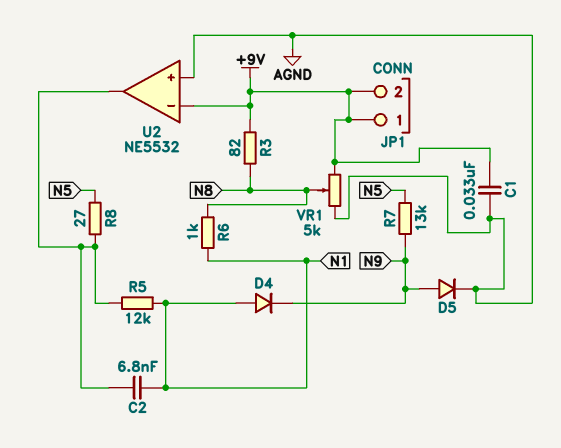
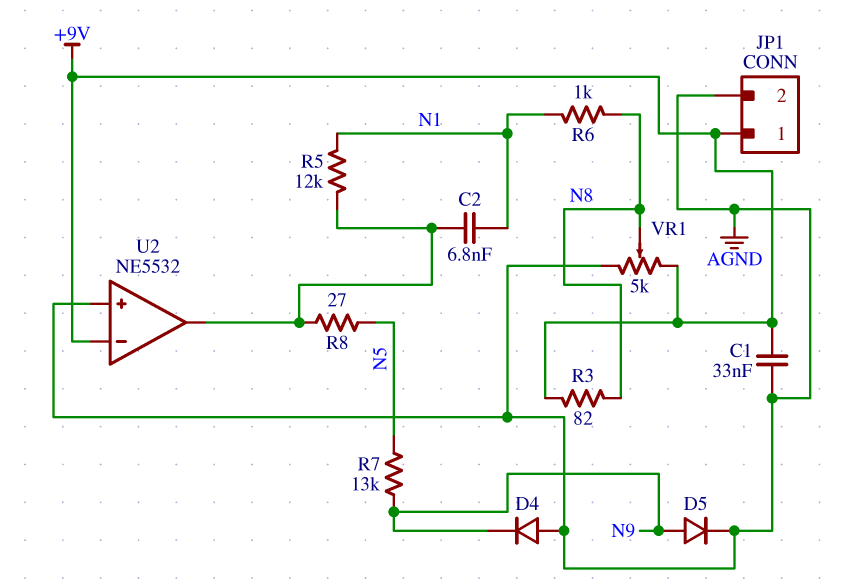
D4: diode (A N1, K N9) -> diode (A AGND, K N9)
JP1 pin 2: +9V -> AGND

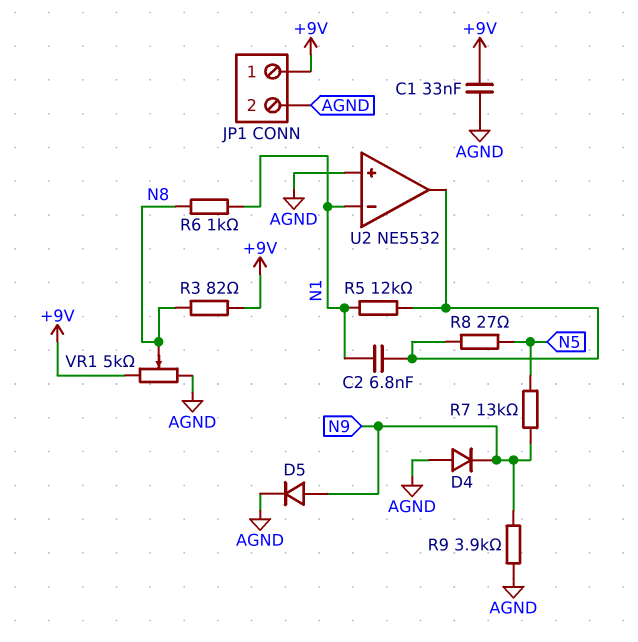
R9: none -> 3.9k (AGND, N9)
U2 pin in-: +9V -> N1

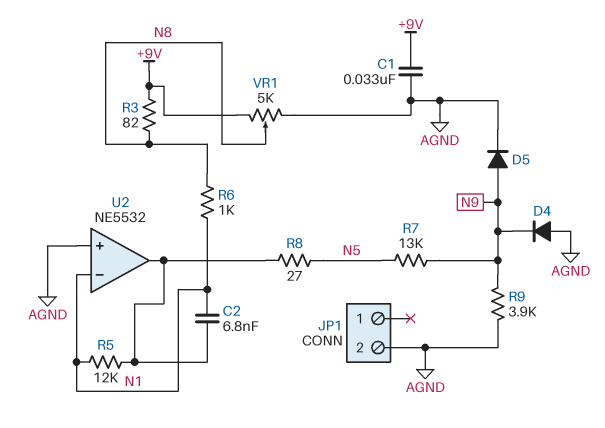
JP1 pin 1: +9V -> none

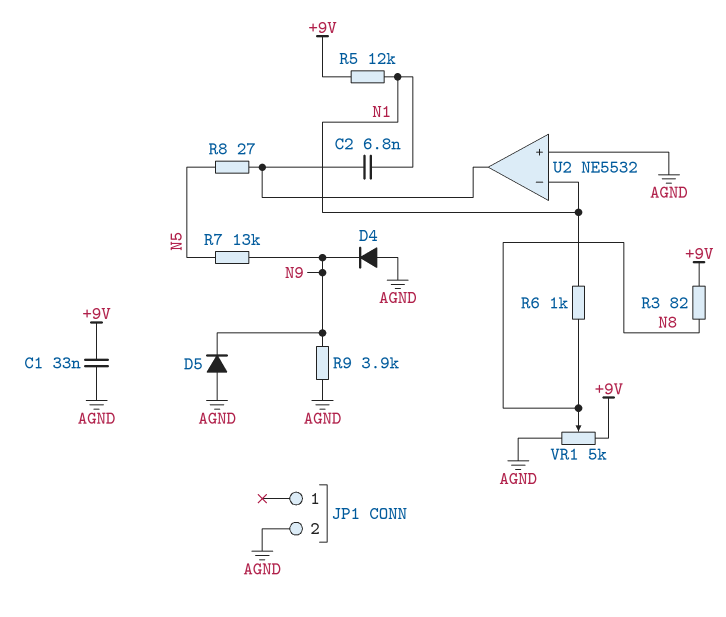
D5: diode (A N9, K AGND) -> diode (A AGND, K N9)
R5: 12k (N1, U2/out) -> 12k (+9V, N1)

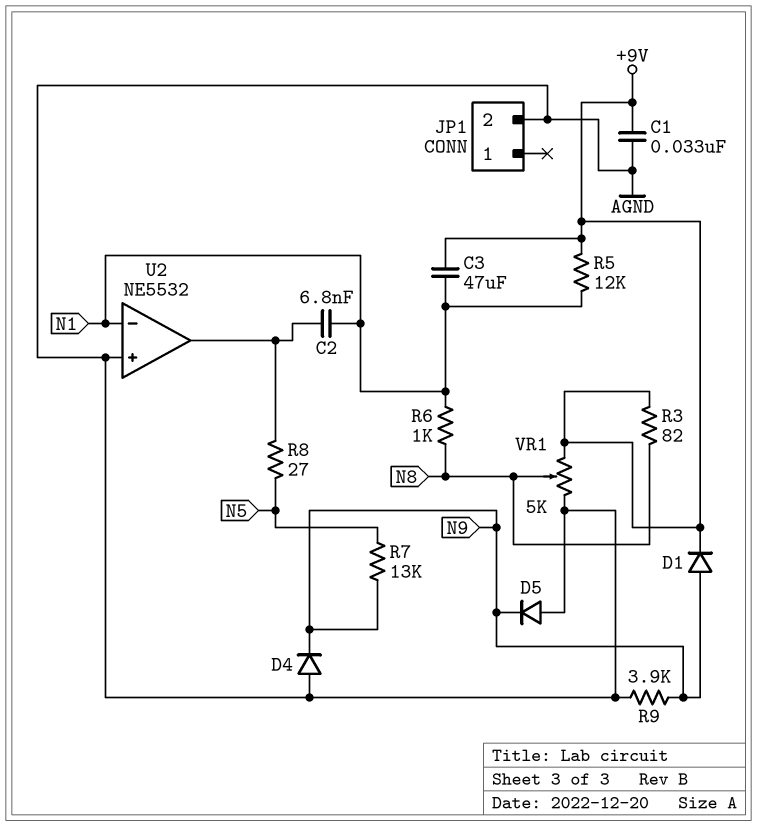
C3: none -> 47uF (+9V, N1)
D1: none -> diode (A N9, K +9V)

